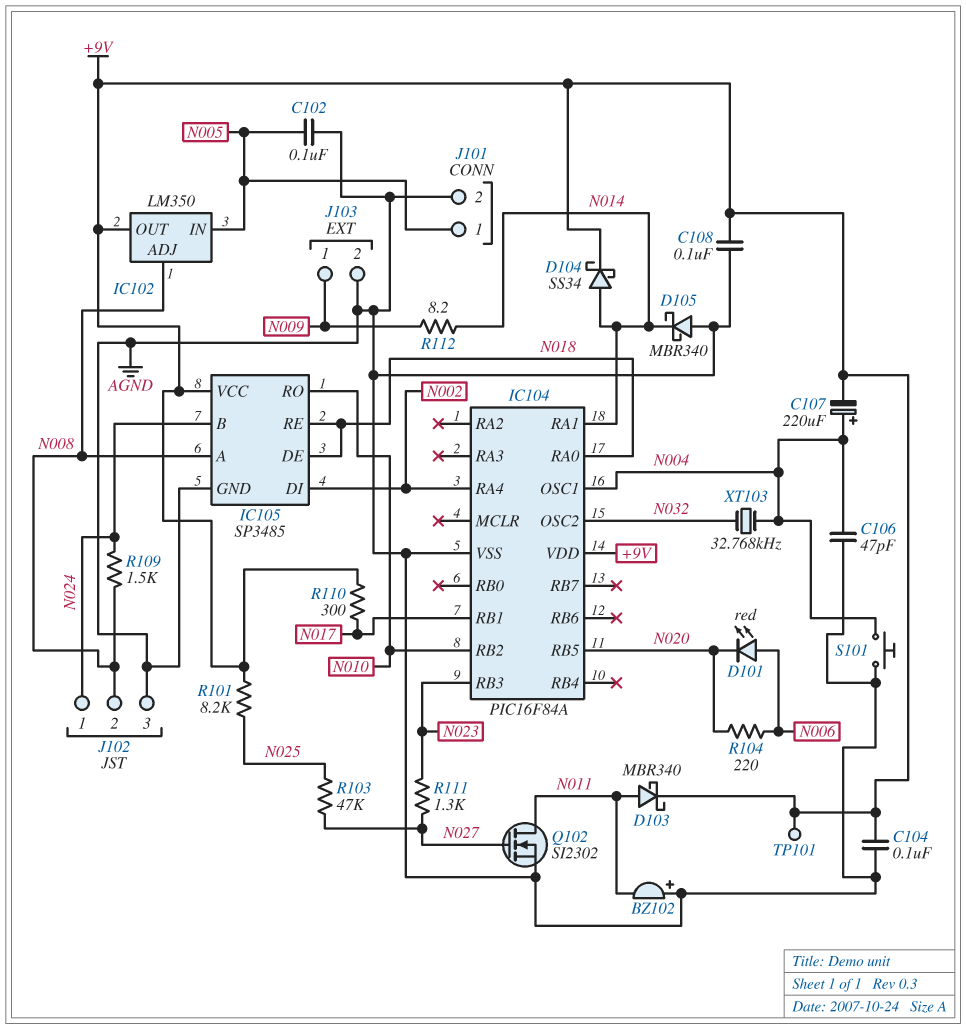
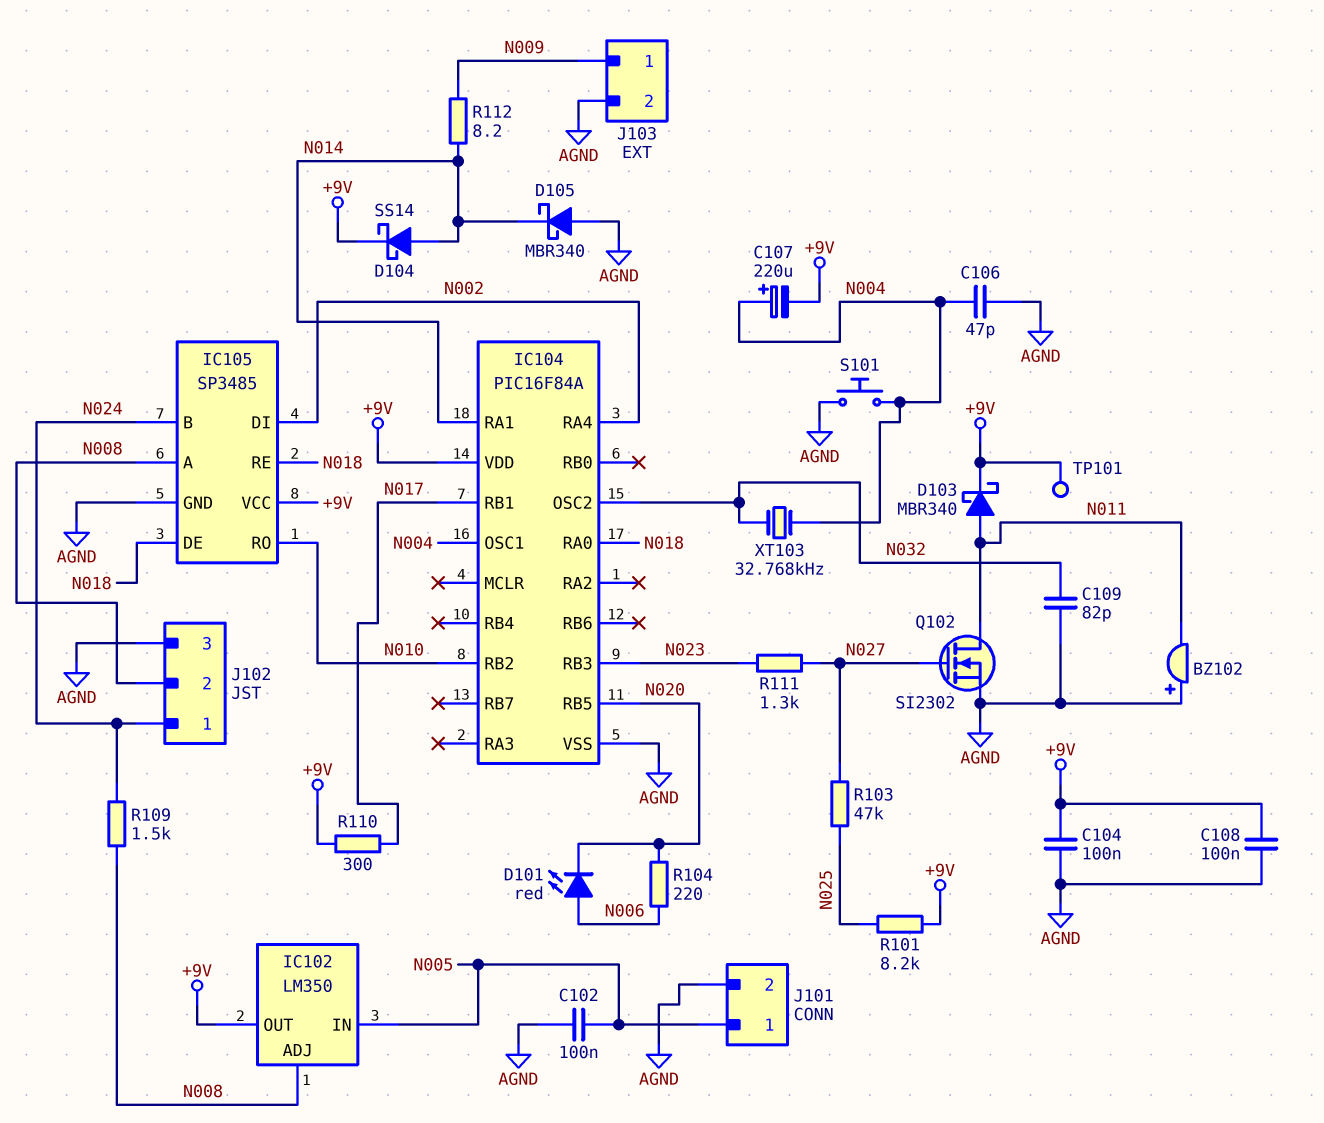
C109: none -> 82pF (AGND, N032)
D104: schottky SS34 (A N014, K +9V) -> schottky SS14 (A N014, K +9V)

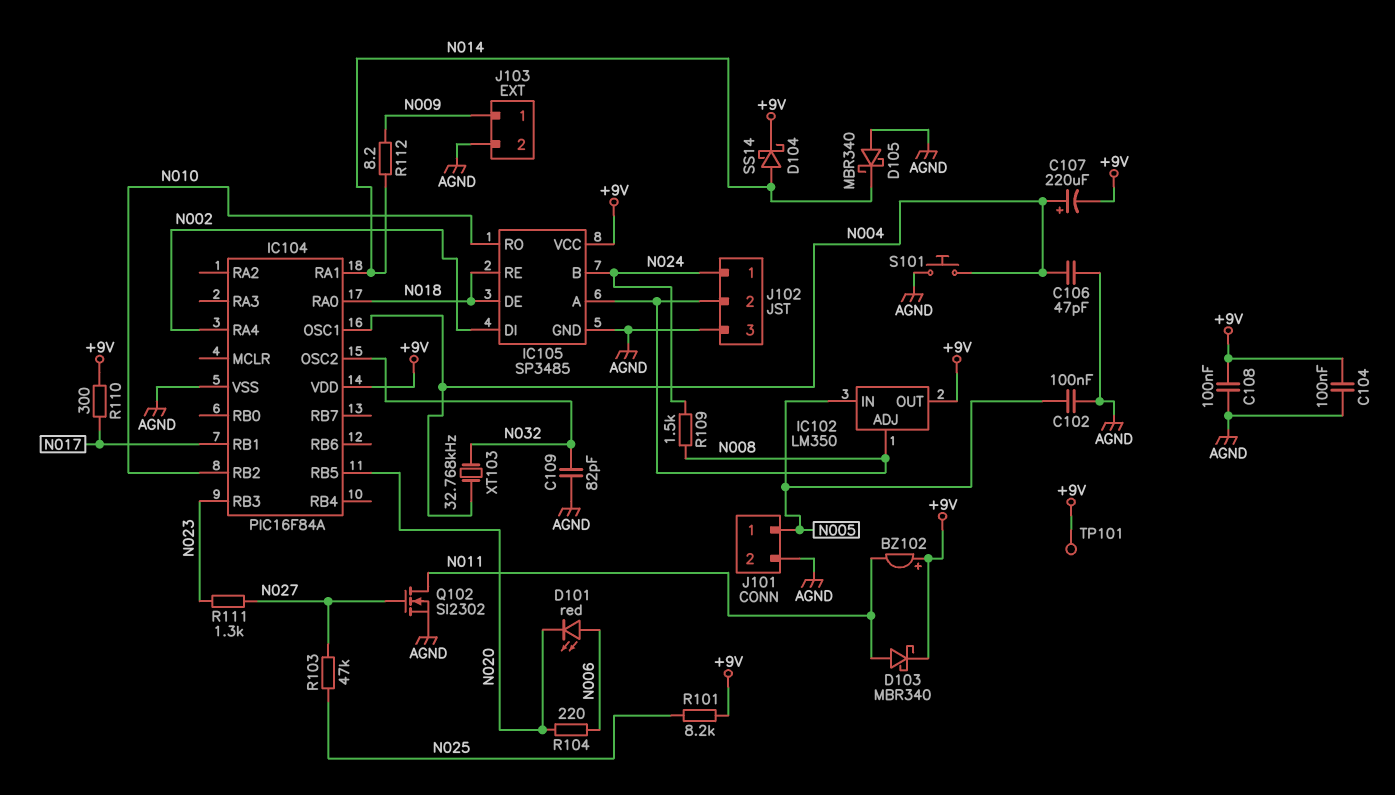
BZ102: buzzer (plus AGND, minus N011) -> buzzer (plus +9V, minus N011)

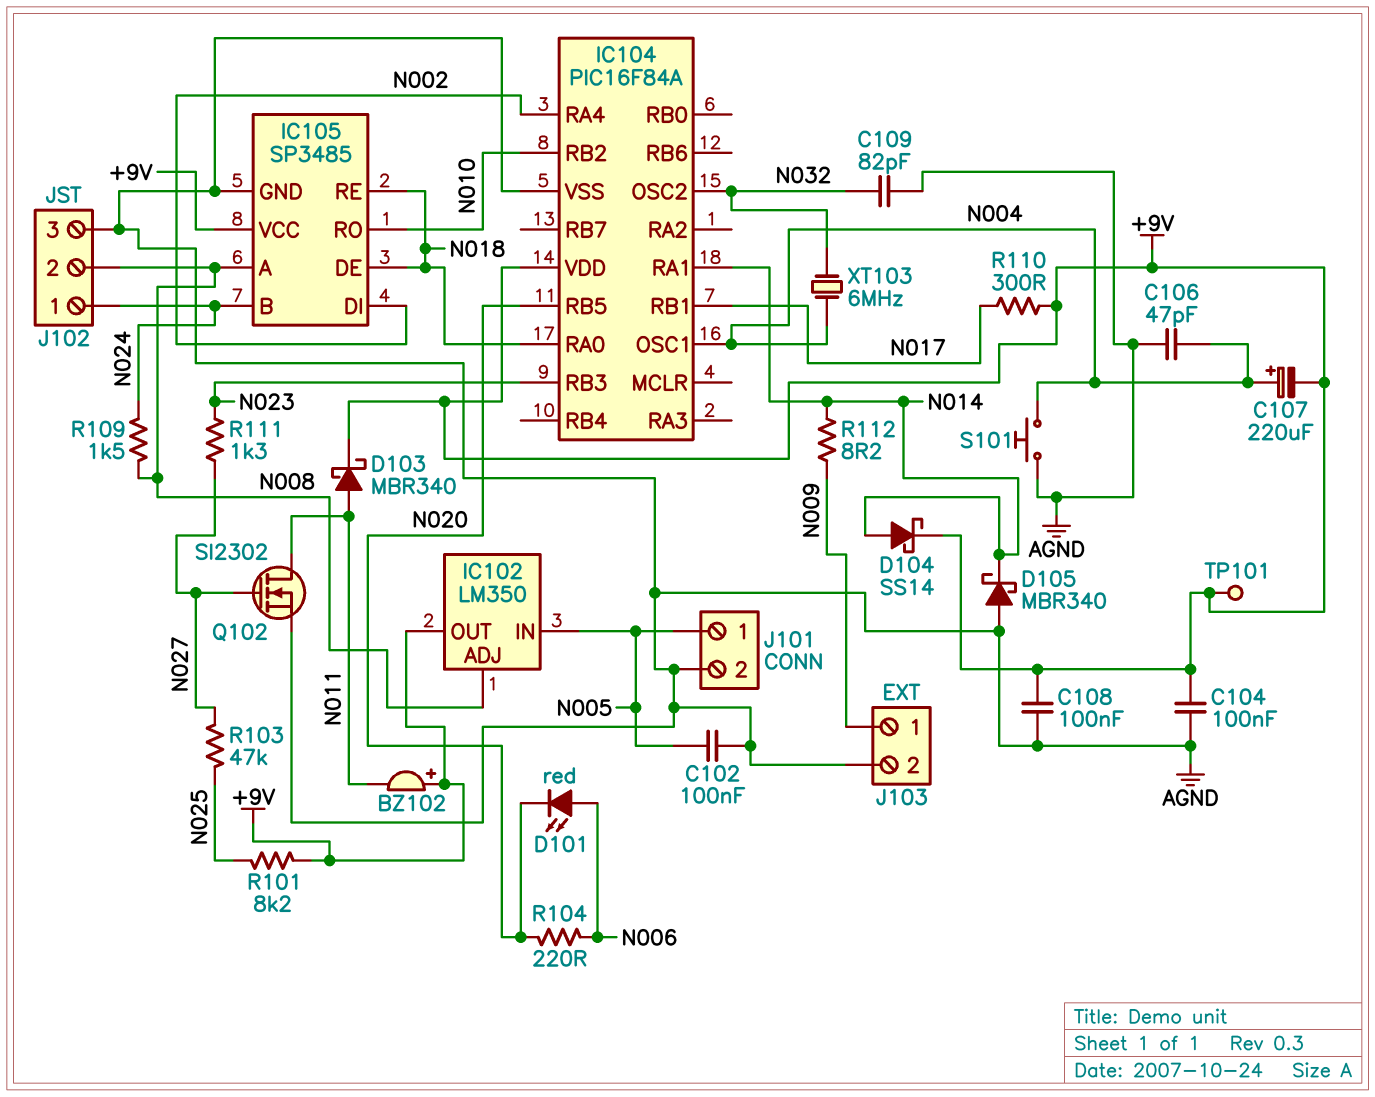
XT103: 32.768kHz (N004, N032) -> 6MHz (N004, N032)

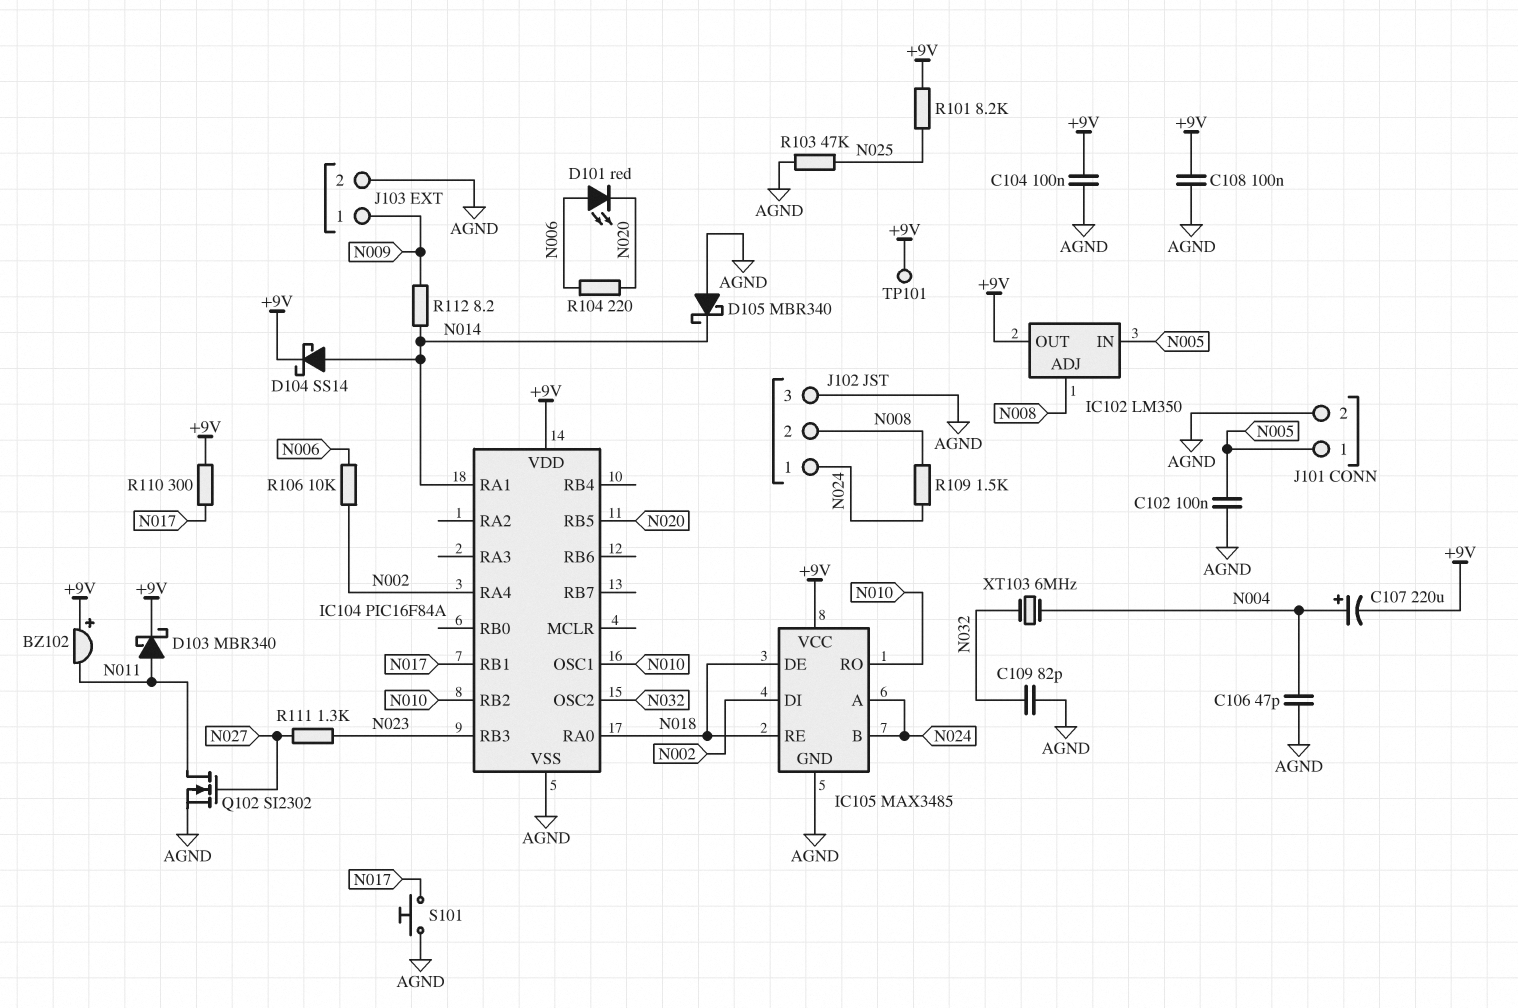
IC104 pin OSC1: N004 -> N010
IC105: SP3485 -> MAX3485
IC105 pin A: N008 -> N024
R103: 47k (N025, N027) -> 47k (AGND, N025)
R106: none -> 10k (N002, N006)
S101: button (AGND, N004) -> button (AGND, N017)

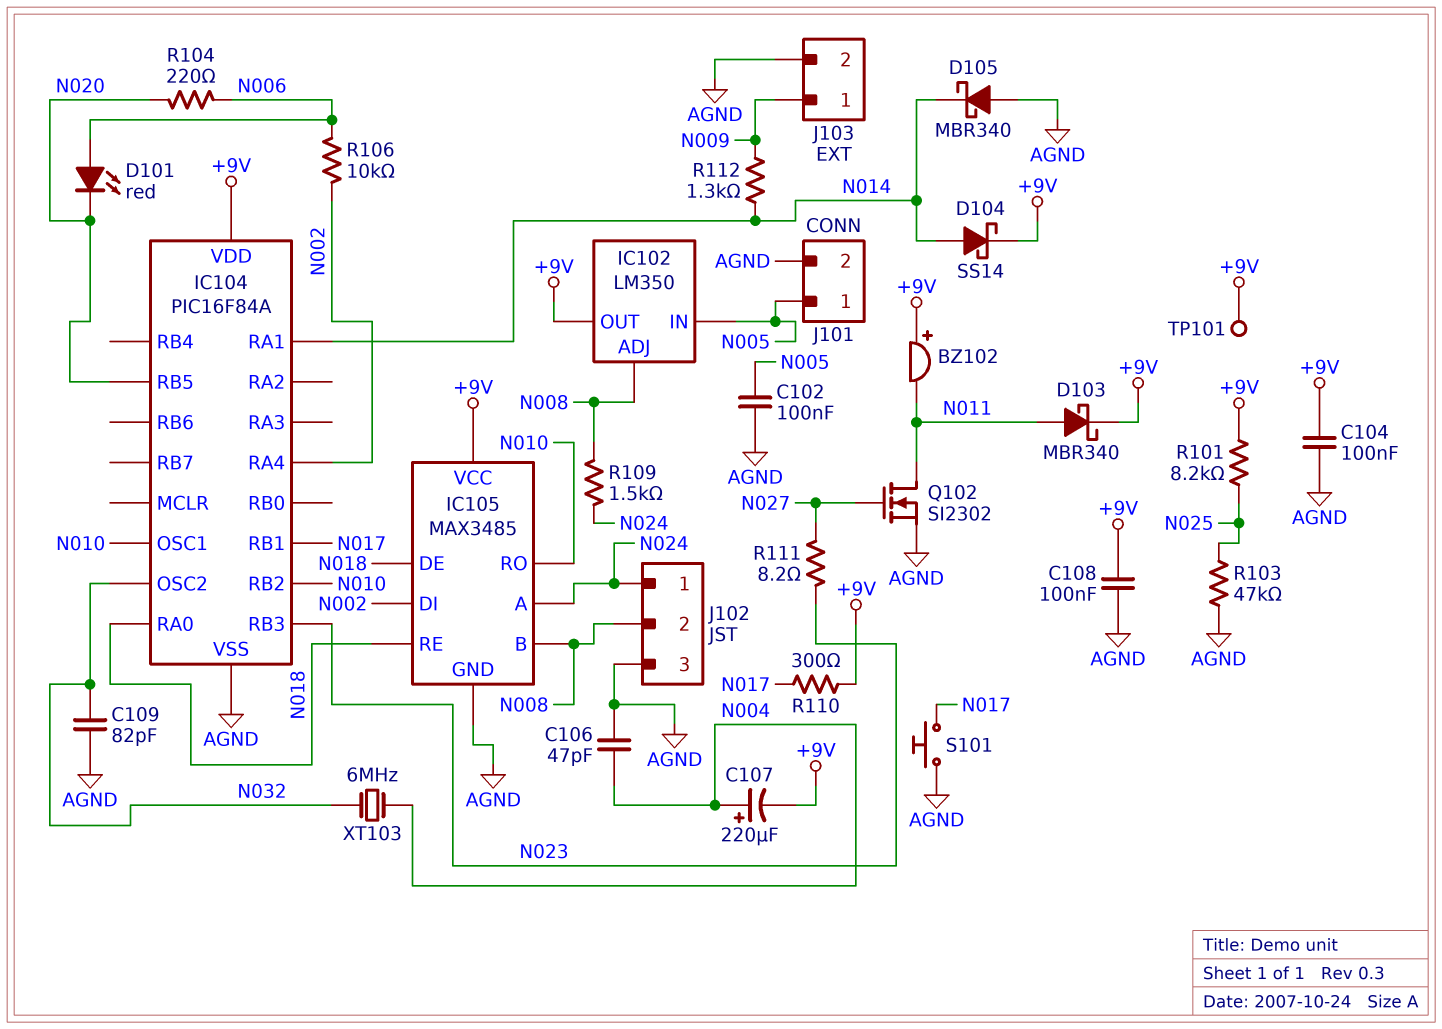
IC105 pin B: N024 -> N008
R111: 1.3k (N023, N027) -> 8.2 (N023, N027)
R112: 8.2 (N009, N014) -> 1.3k (N009, N014)

